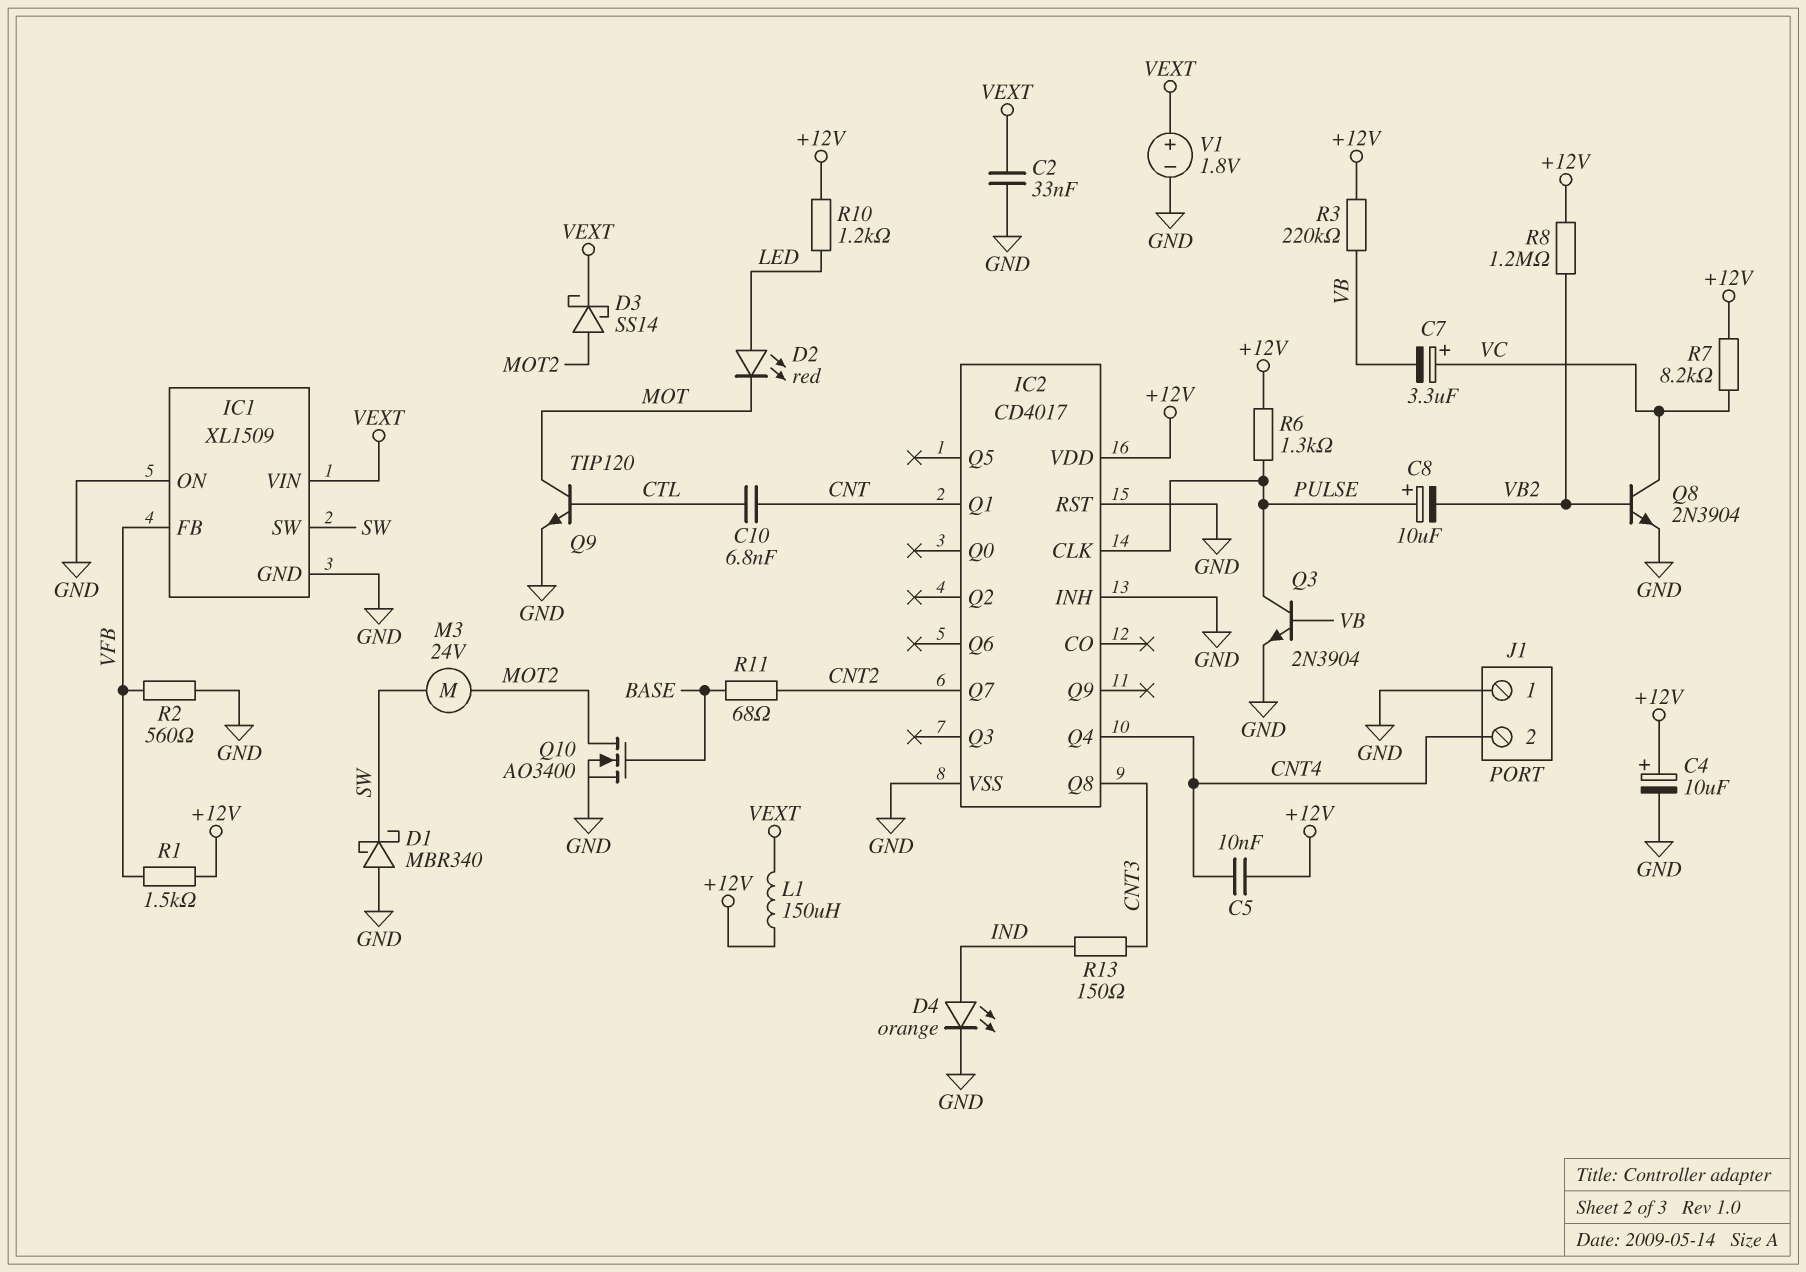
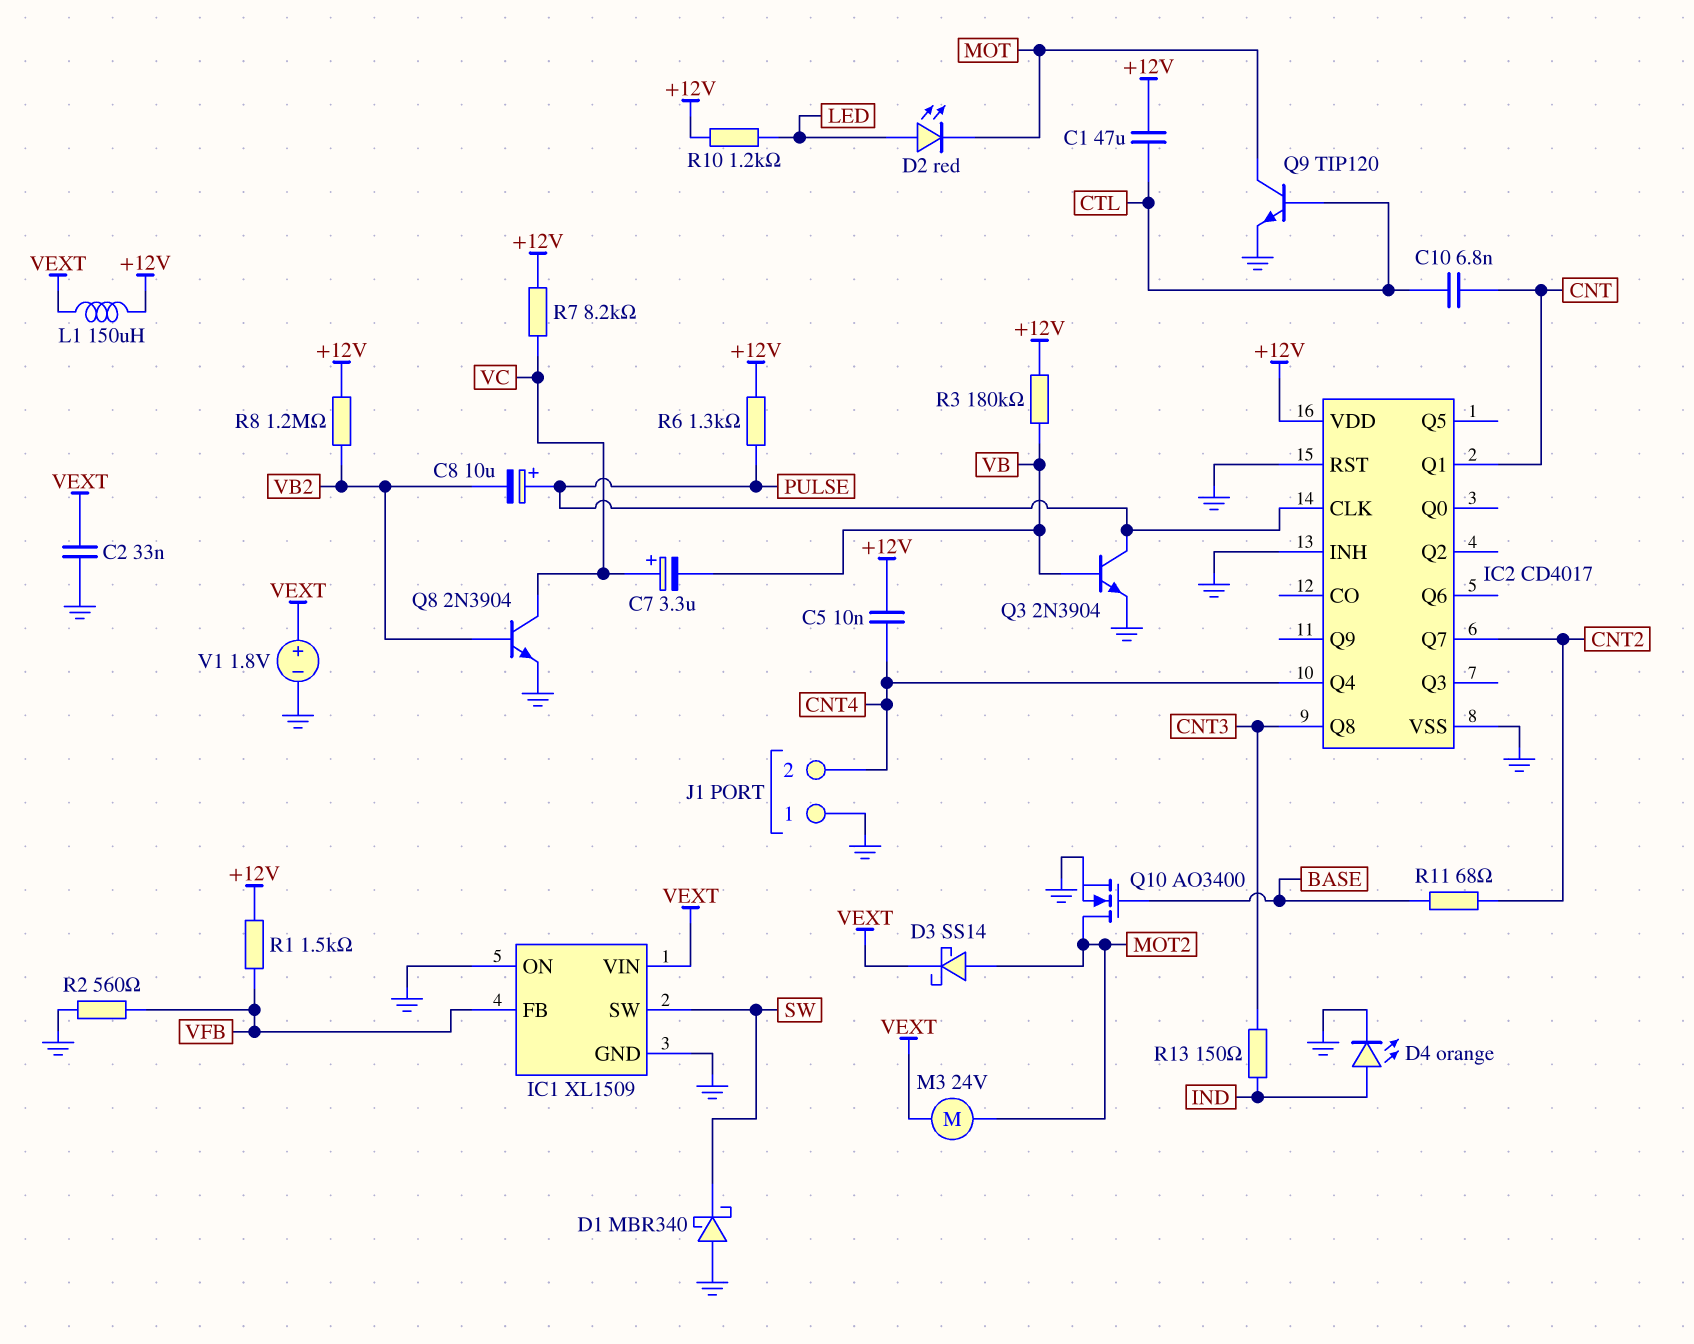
C1: none -> 47uF (+12V, CTL)
C4: 10uF (plus +12V, minus GND) -> none
M3: motor 24V (MOT2, SW) -> motor 24V (MOT2, VEXT)
R3: 220k (+12V, VB) -> 180k (+12V, VB)

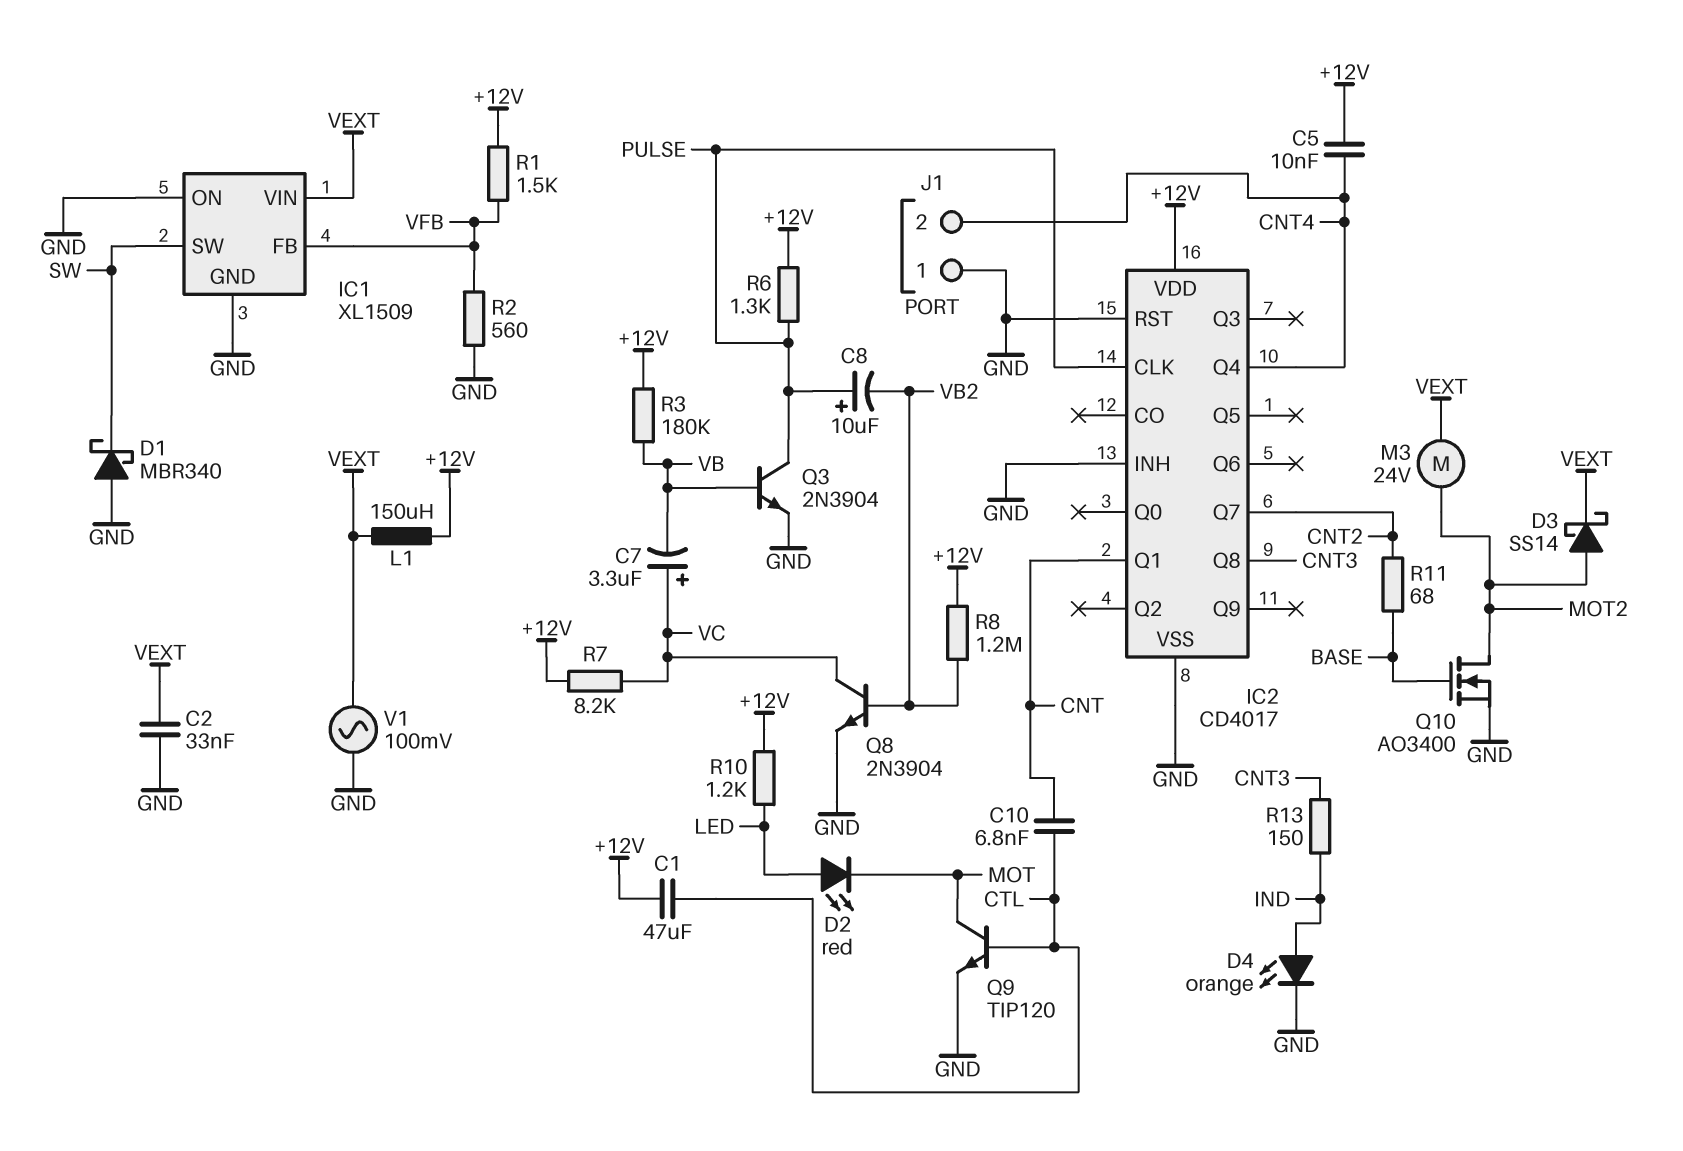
V1: 1.8V (plus VEXT, minus GND) -> AC 100mV (GND, VEXT)

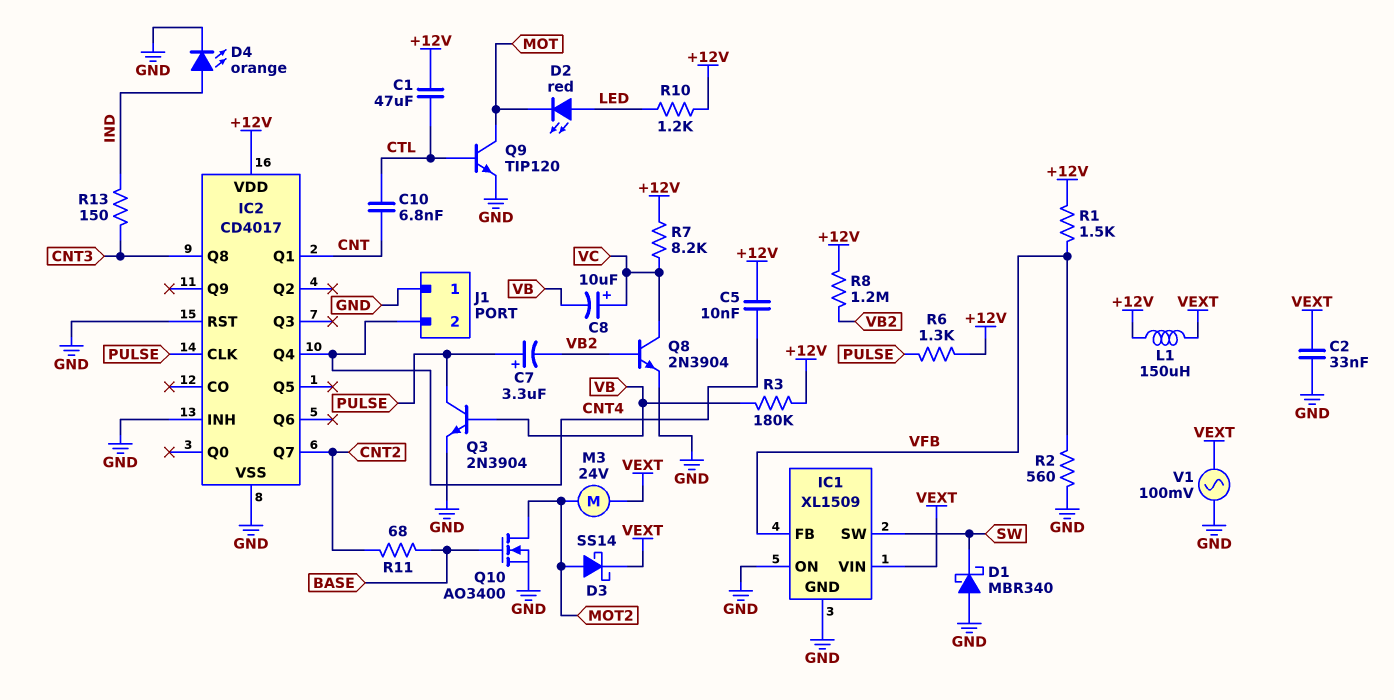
C7: 3.3uF (plus VC, minus VB) -> 3.3uF (plus PULSE, minus VB2)
C8: 10uF (plus PULSE, minus VB2) -> 10uF (plus VC, minus VB)

